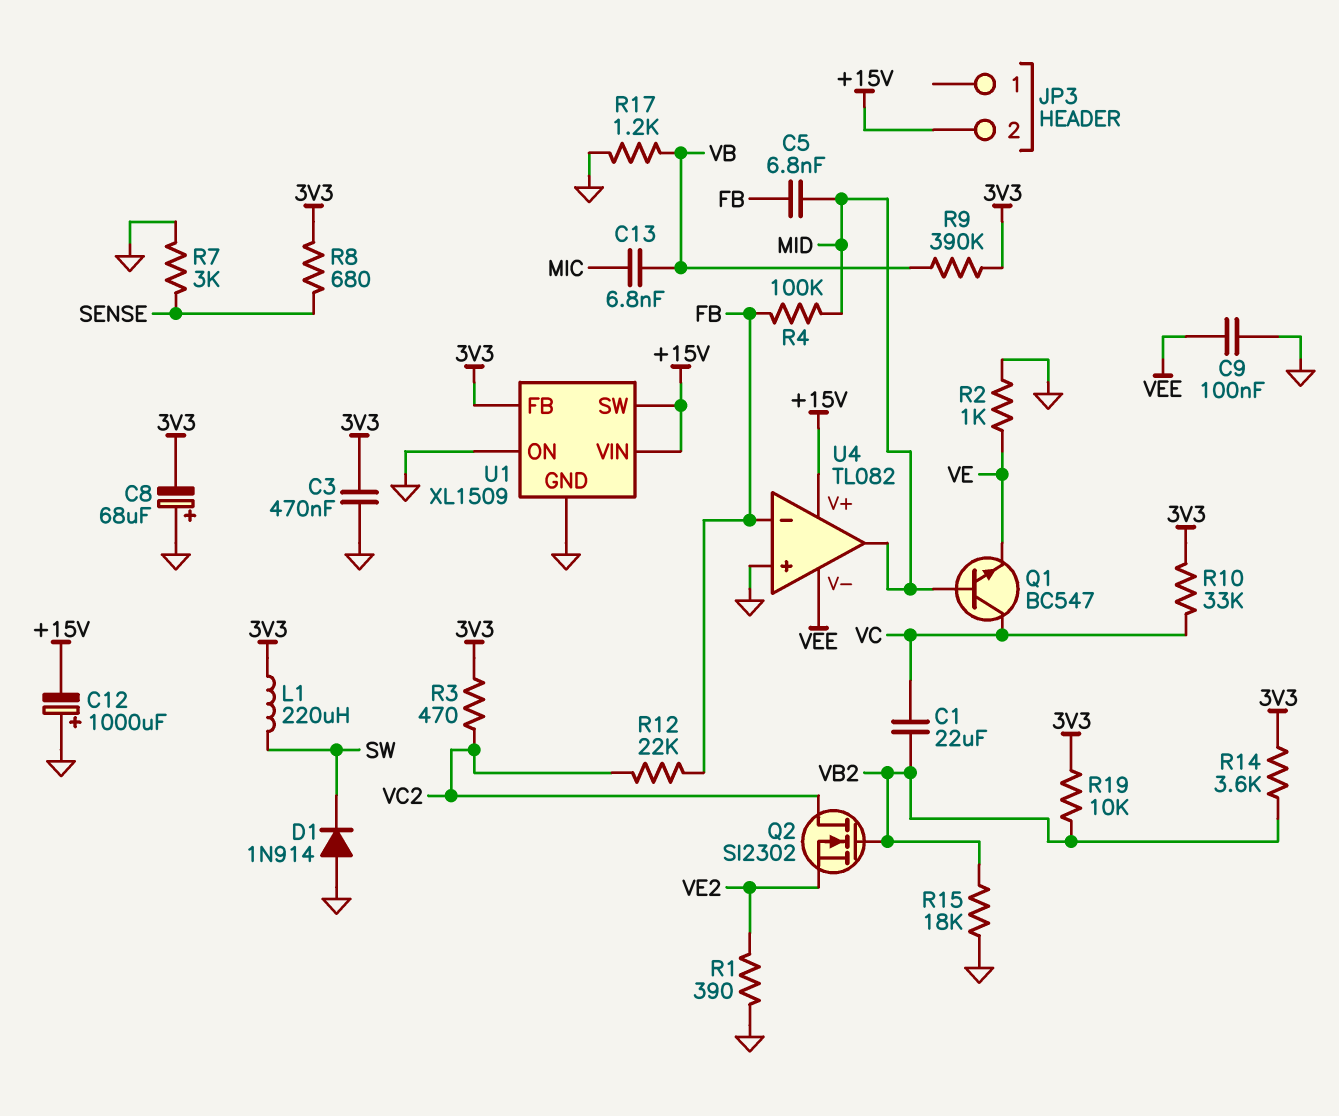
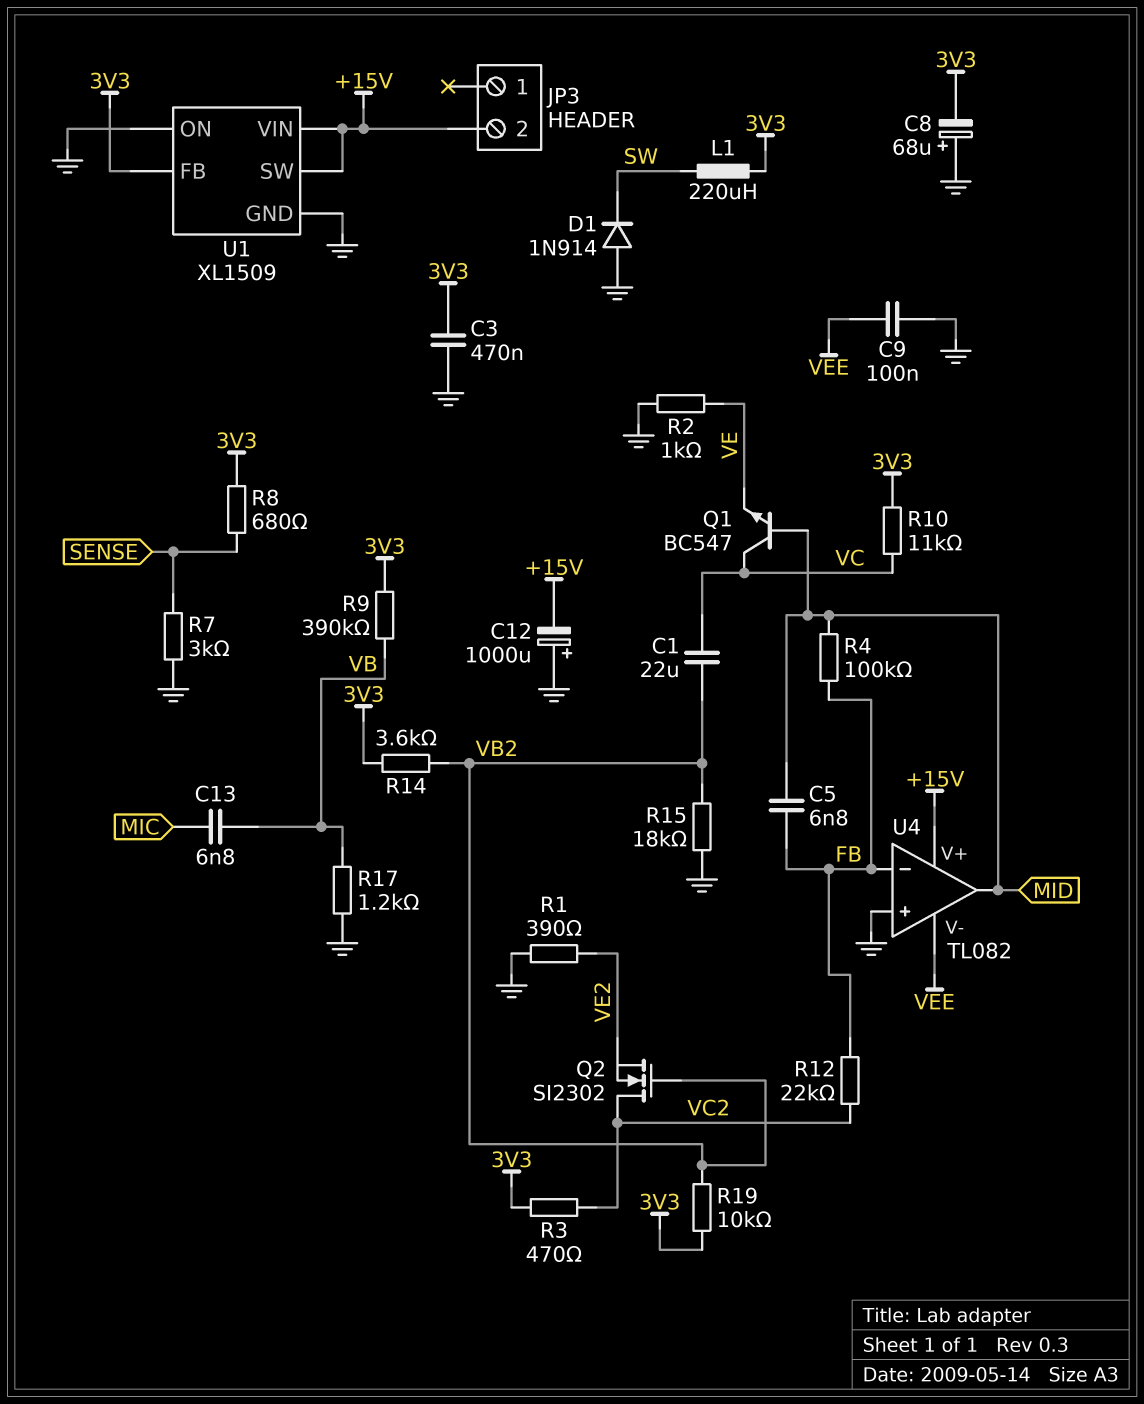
R10: 33k (3V3, VC) -> 11k (3V3, VC)

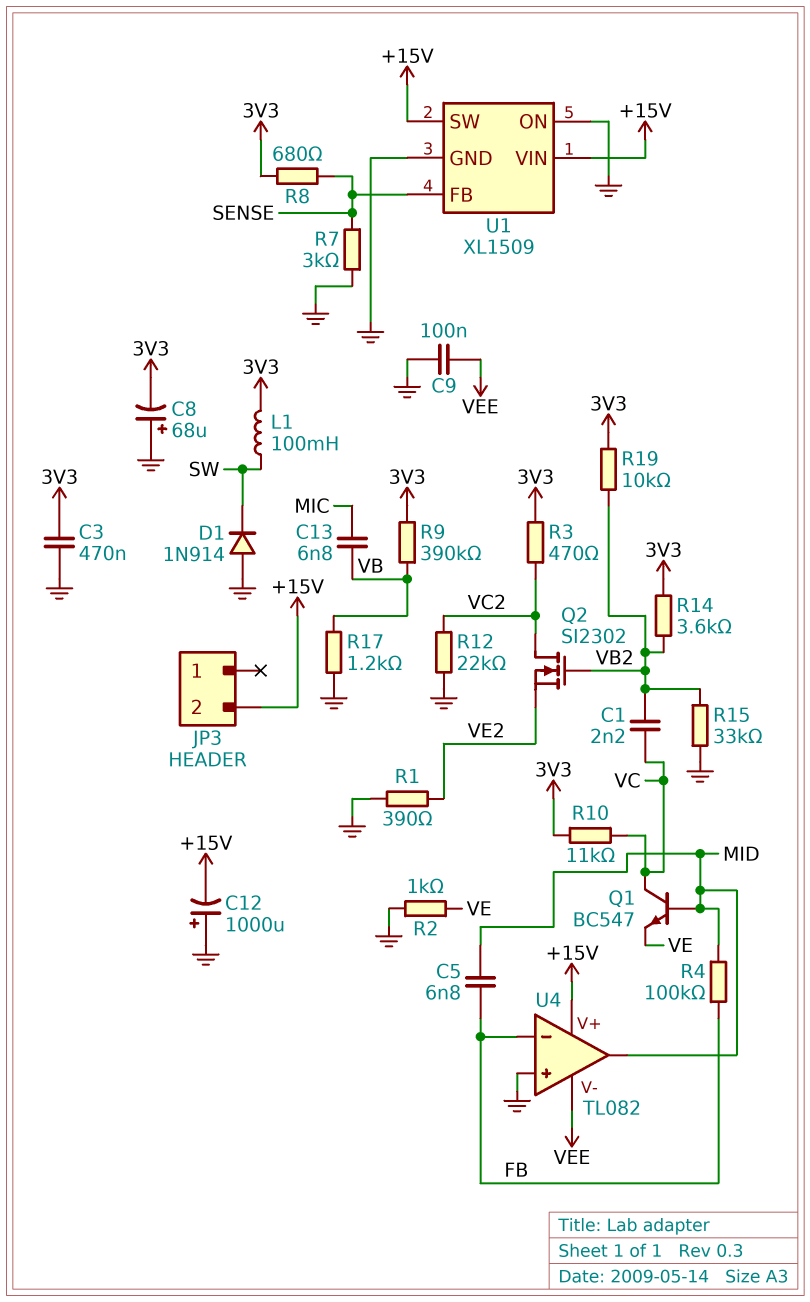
C1: 22uF (VB2, VC) -> 2.2nF (VB2, VC)
L1: 220uH (3V3, SW) -> 100mH (3V3, SW)
R12: 22k (FB, VC2) -> 22k (GND, VC2)
R15: 18k (GND, VB2) -> 33k (GND, VB2)
U1 pin FB: 3V3 -> SENSE

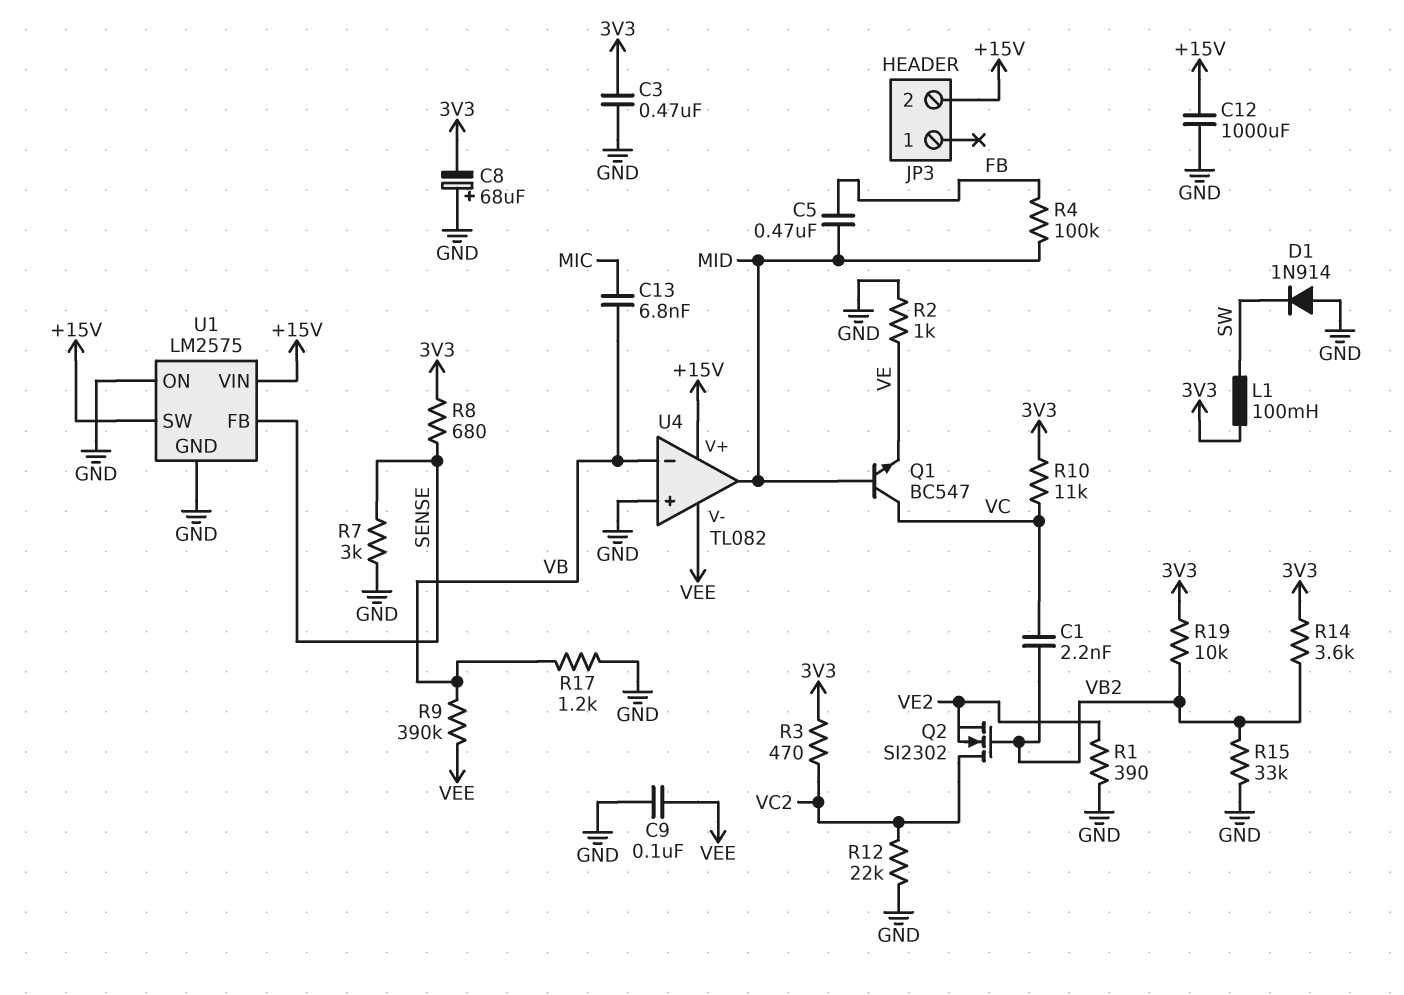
C5: 6.8nF (FB, MID) -> 470nF (FB, MID)
C12: 1000uF (plus GND, minus +15V) -> 1000uF (+15V, GND)
R9: 390k (3V3, VB) -> 390k (VB, VEE)
U1: XL1509 -> LM2575
U4 pin in-: FB -> VB

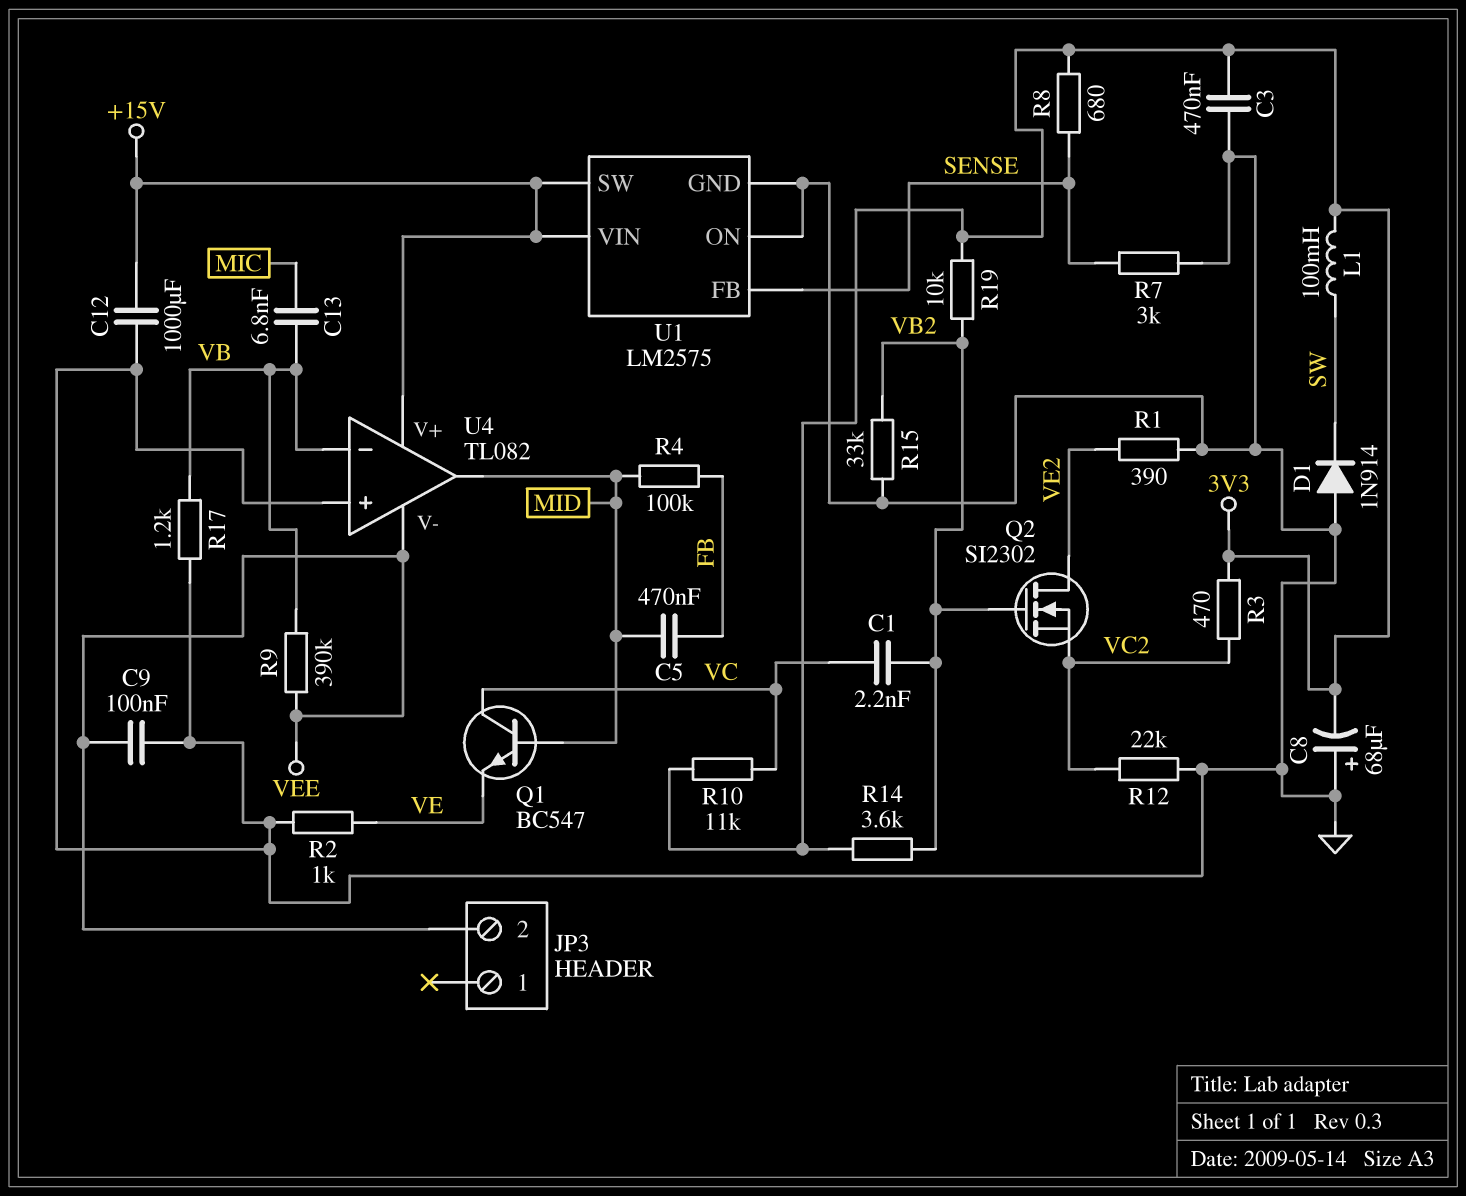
JP3 pin 2: +15V -> VEE
Q2: NMOS SI2302 (G VB2, D VC2, S VE2) -> NMOS SI2302 (G VB2, D VE2, S VC2)

